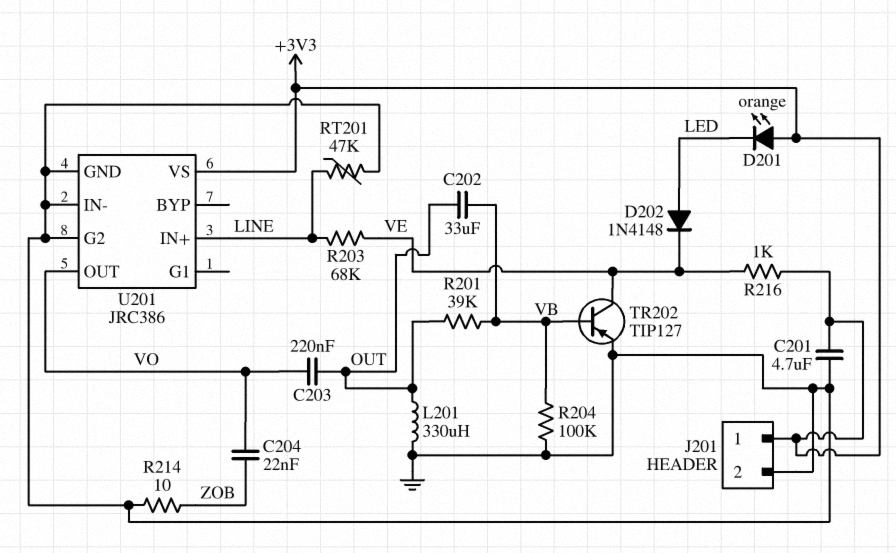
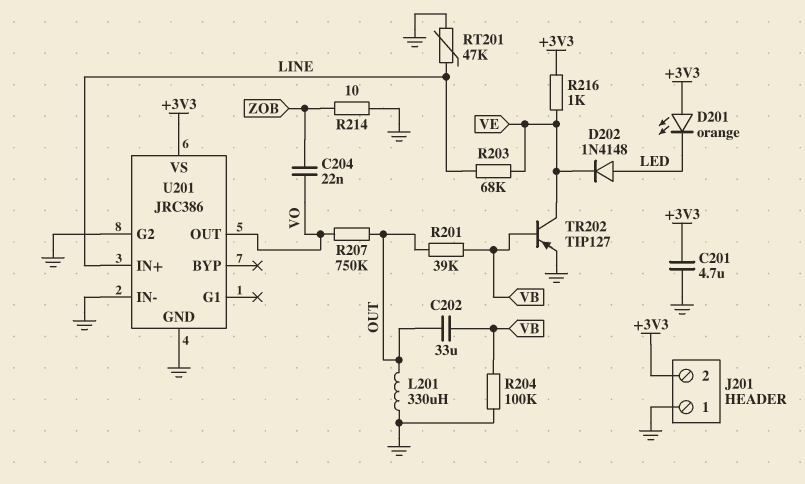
C203: 220nF (OUT, VO) -> none
J201 pin 1: +3V3 -> GND
J201 pin 2: GND -> +3V3
R207: none -> 750k (OUT, VO)

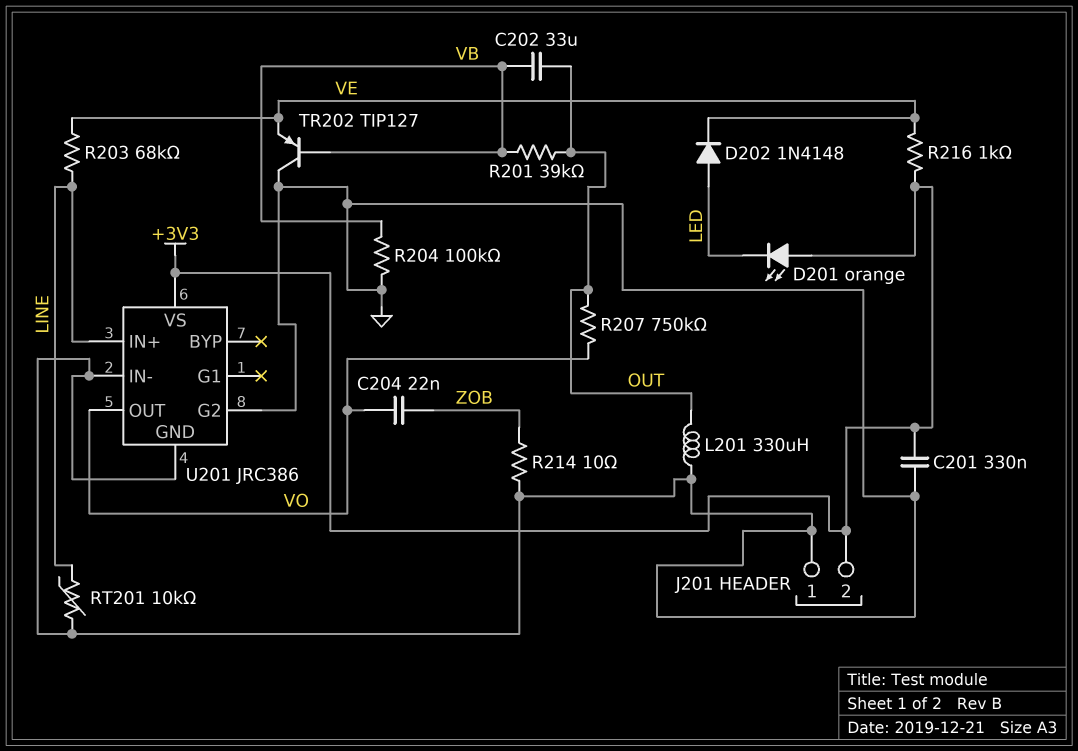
C201: 4.7uF (+3V3, GND) -> 330nF (+3V3, GND)
RT201: 47k (GND, LINE) -> 10k (GND, LINE)
TR202: PNP TIP127 (B VB, C VE, E GND) -> PNP TIP127 (B VB, C GND, E VE)

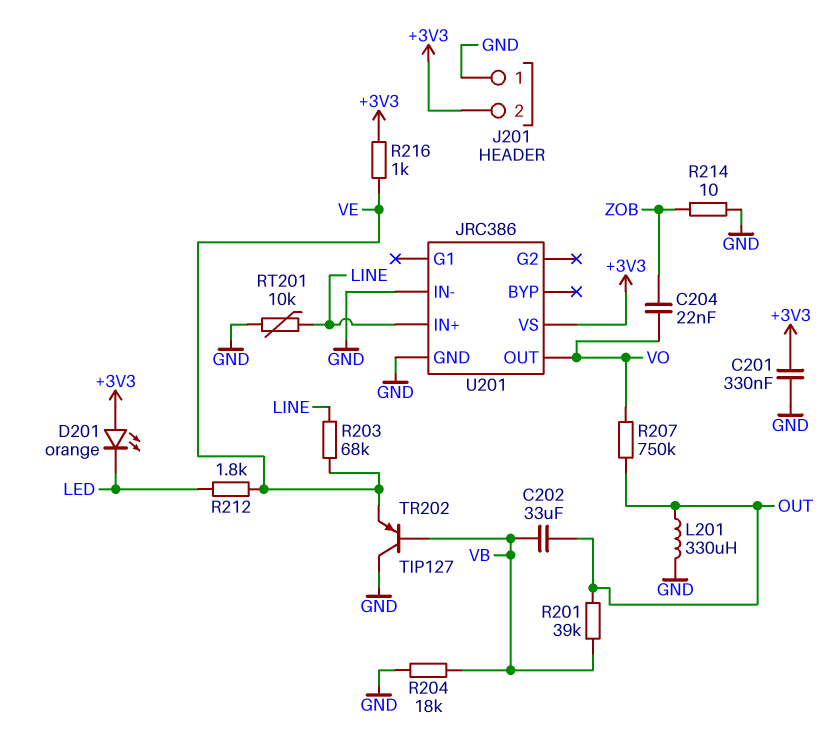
D202: diode 1N4148 (A LED, K VE) -> none
R204: 100k (GND, VB) -> 18k (GND, VB)
R212: none -> 1.8k (LED, VE)
U201 pin G2: GND -> none

